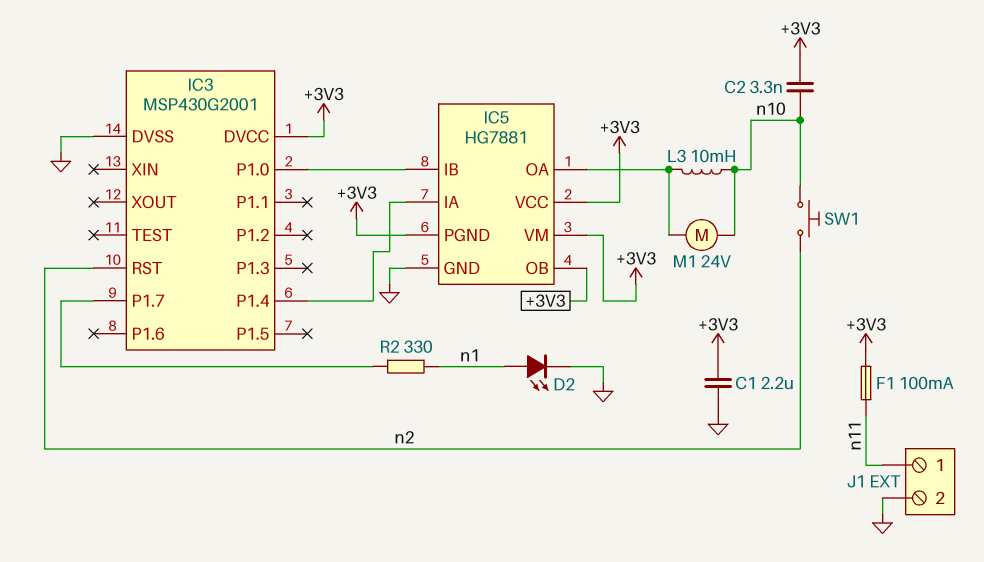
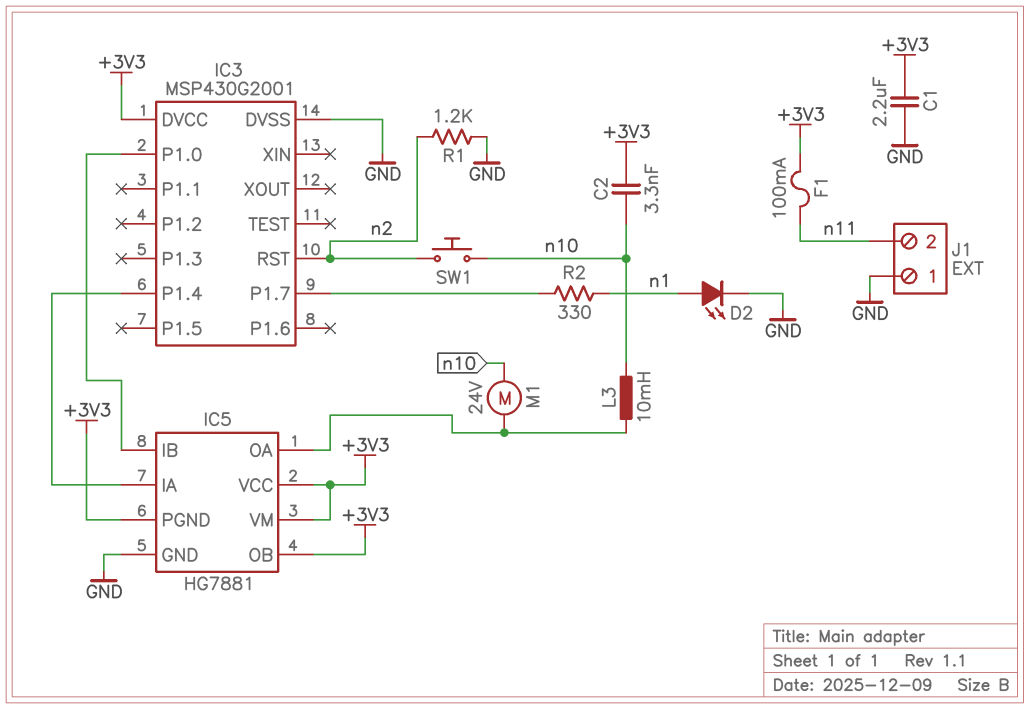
J1 pin 1: n11 -> GND
J1 pin 2: GND -> n11
R1: none -> 1.2k (GND, n2)

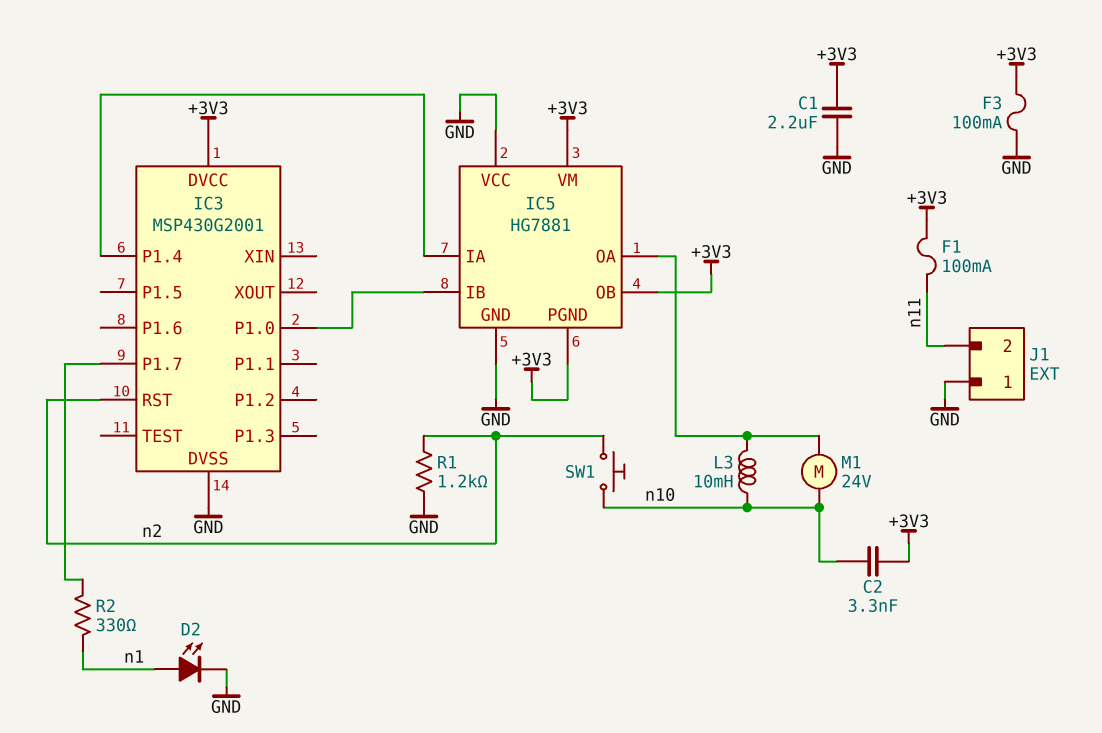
F3: none -> 100mA (+3V3, GND)
IC5 pin VCC: +3V3 -> GND

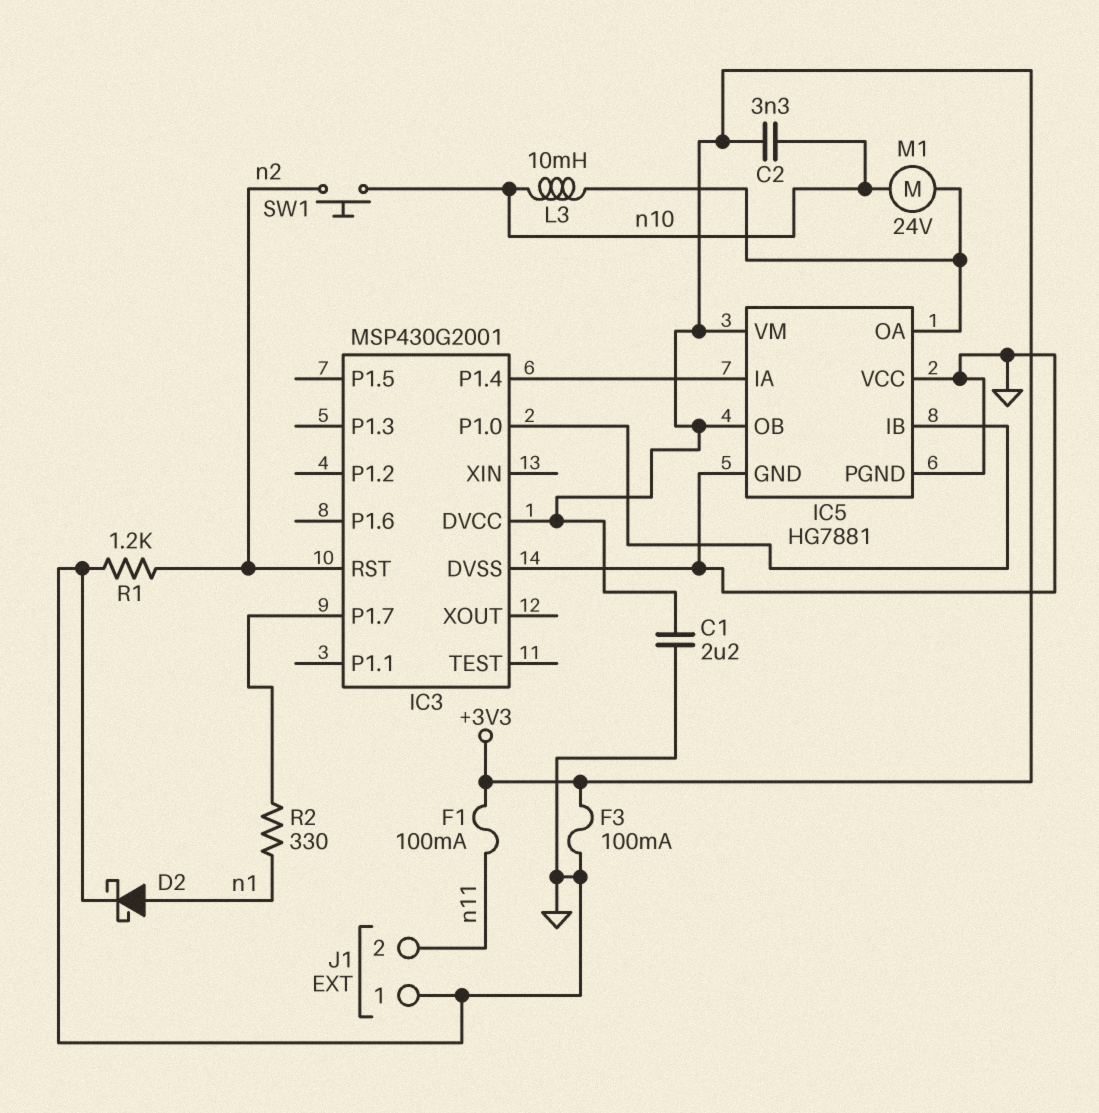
D2: LED (A n1, K GND) -> schottky (A n1, K GND)
IC5 pin PGND: +3V3 -> GND

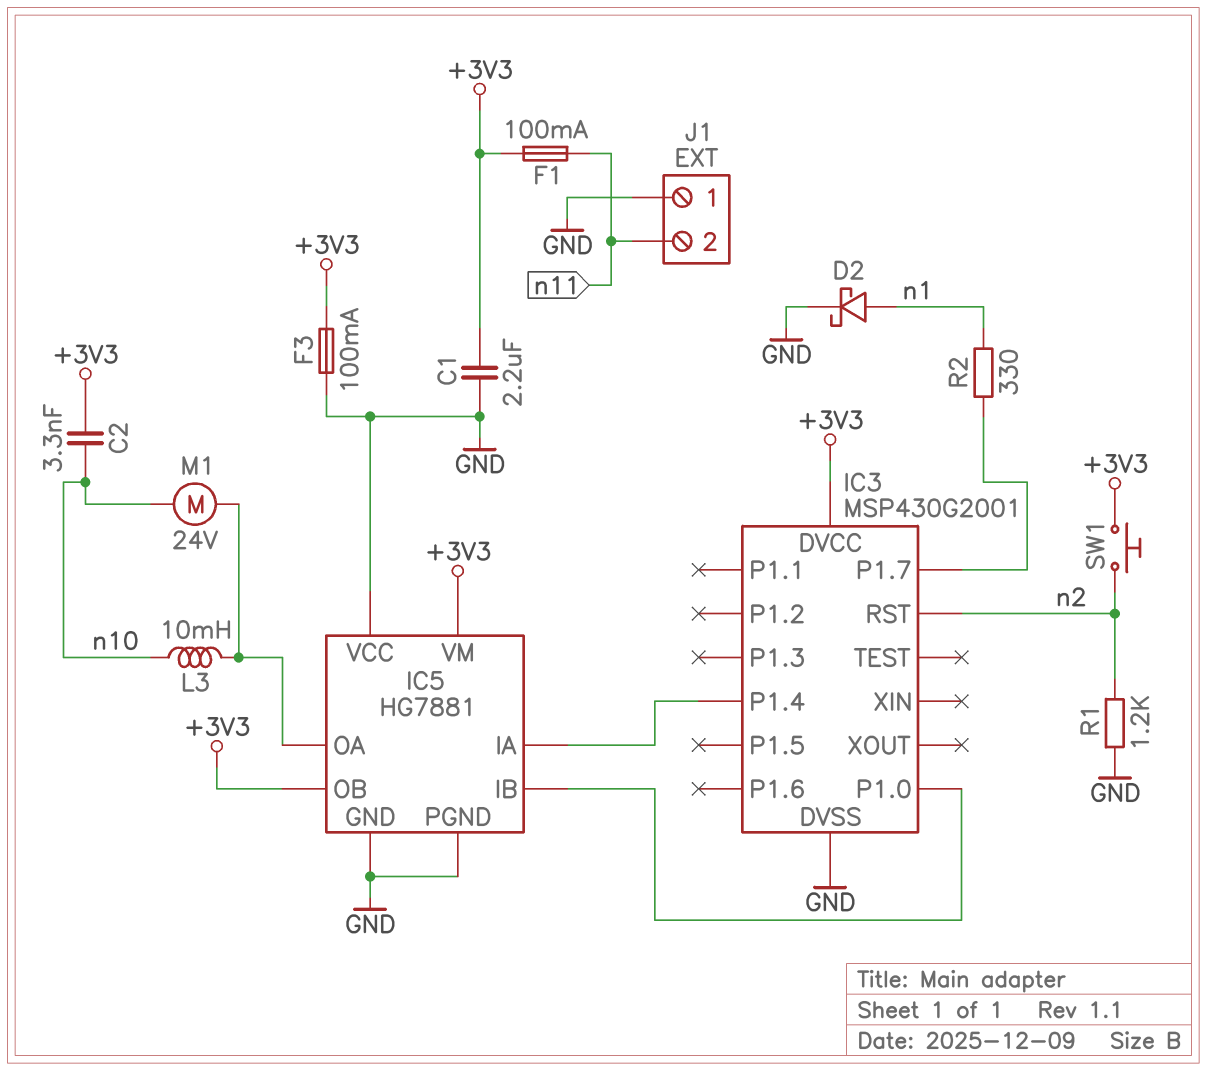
SW1: button (n2, n10) -> button (+3V3, n2)

